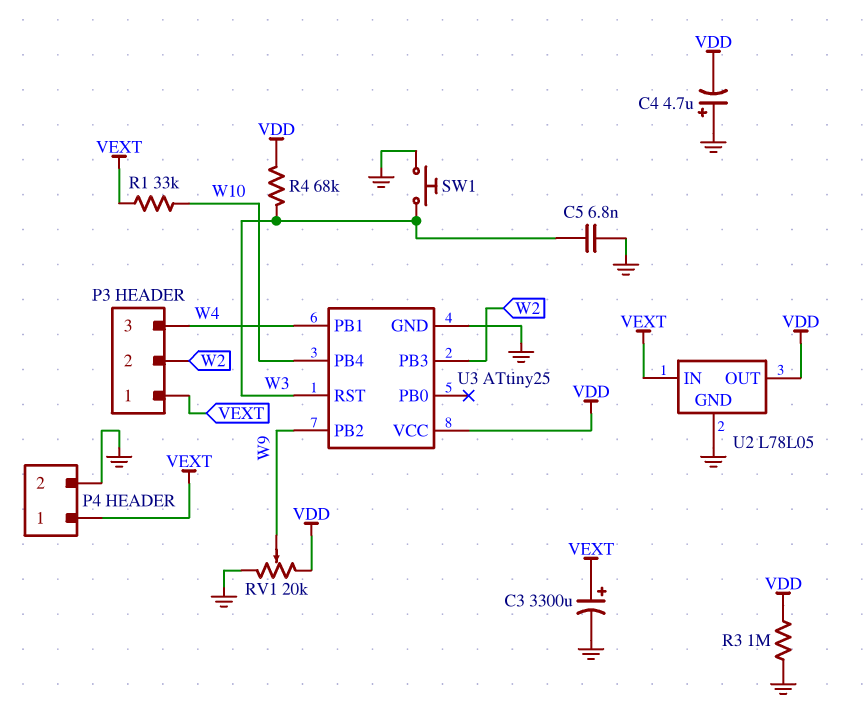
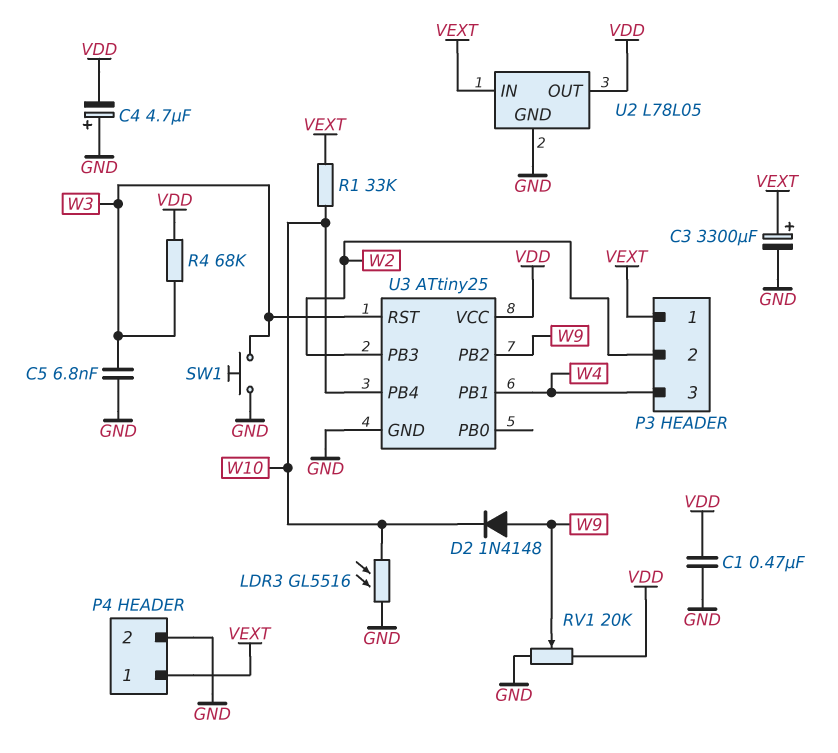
C1: none -> 470nF (GND, VDD)
D2: none -> diode 1N4148 (A W9, K W10)
LDR3: none -> GL5516 (GND, W10)
R3: 1M (GND, VDD) -> none

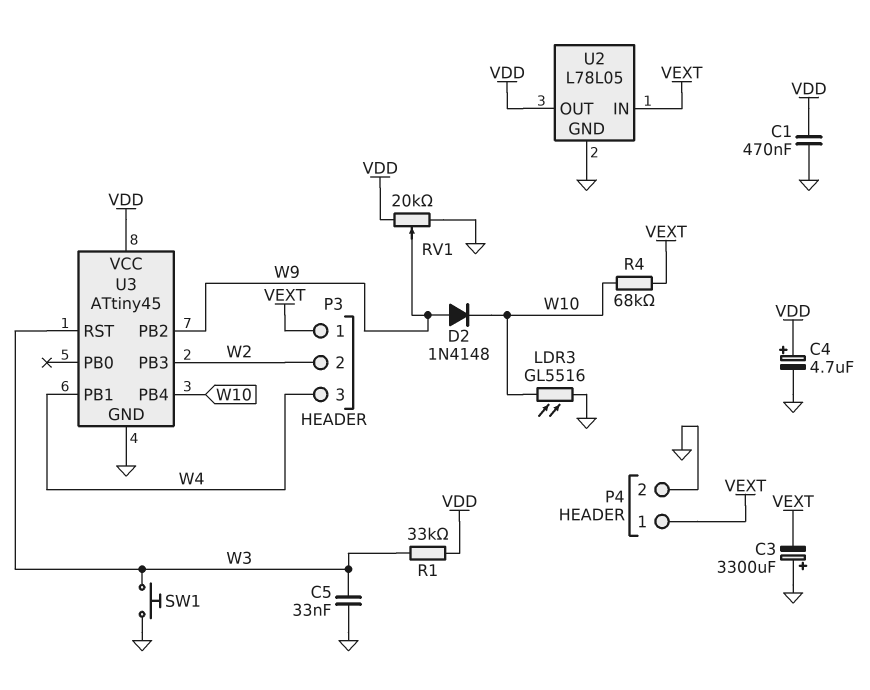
C3: 3300uF (plus VEXT, minus GND) -> 3300uF (plus GND, minus VEXT)
C4: 4.7uF (plus GND, minus VDD) -> 4.7uF (plus VDD, minus GND)
C5: 6.8nF (GND, W3) -> 33nF (GND, W3)
R1: 33k (VEXT, W10) -> 33k (VDD, W3)
R4: 68k (VDD, W3) -> 68k (VEXT, W10)
U3: ATtiny25 -> ATtiny45

